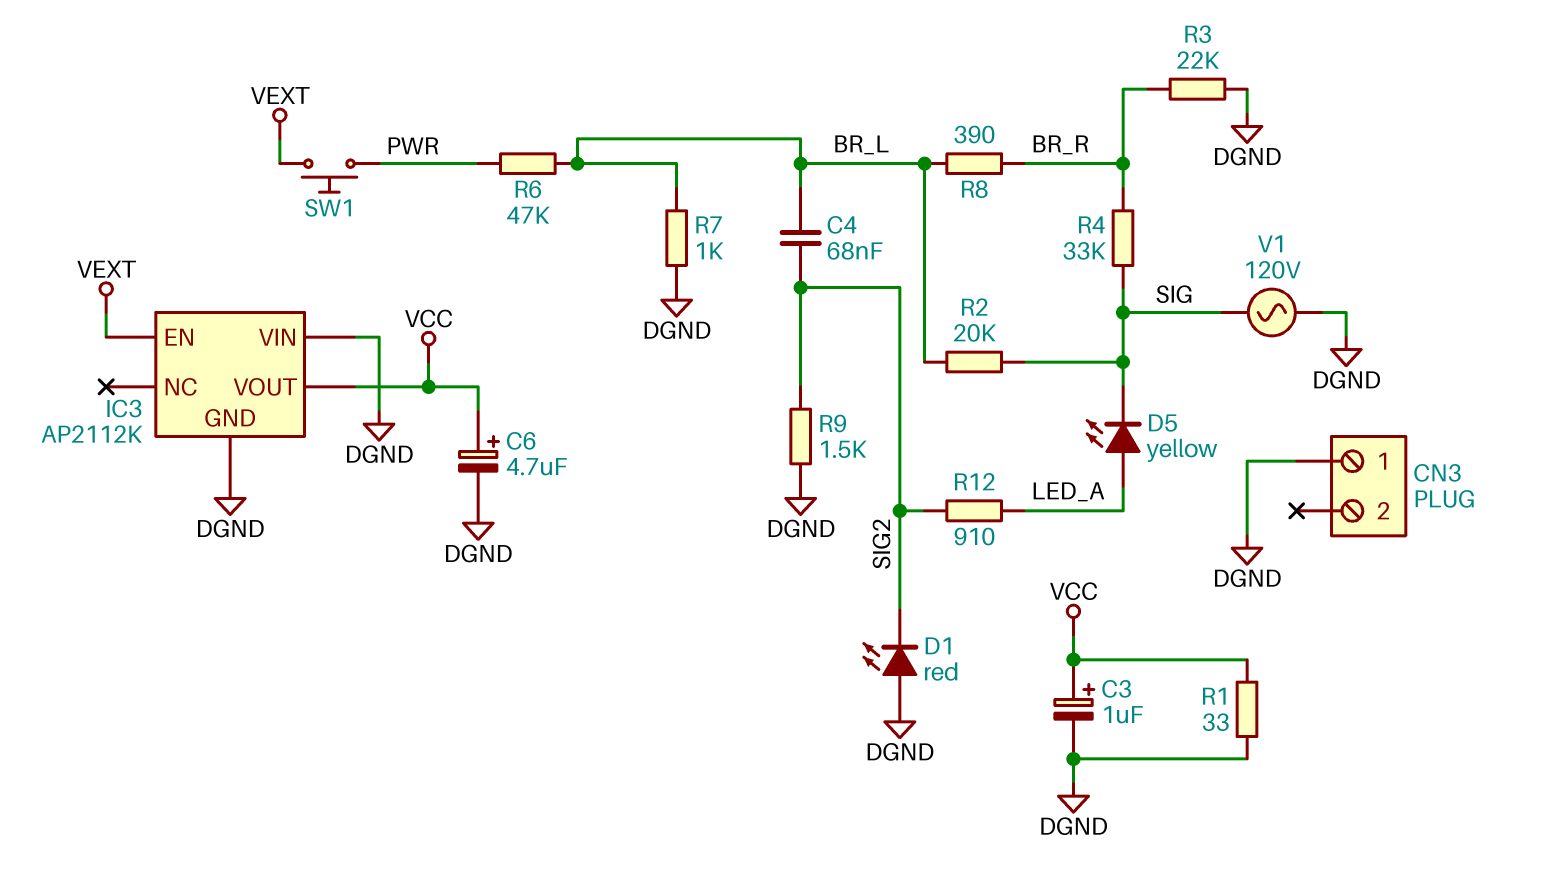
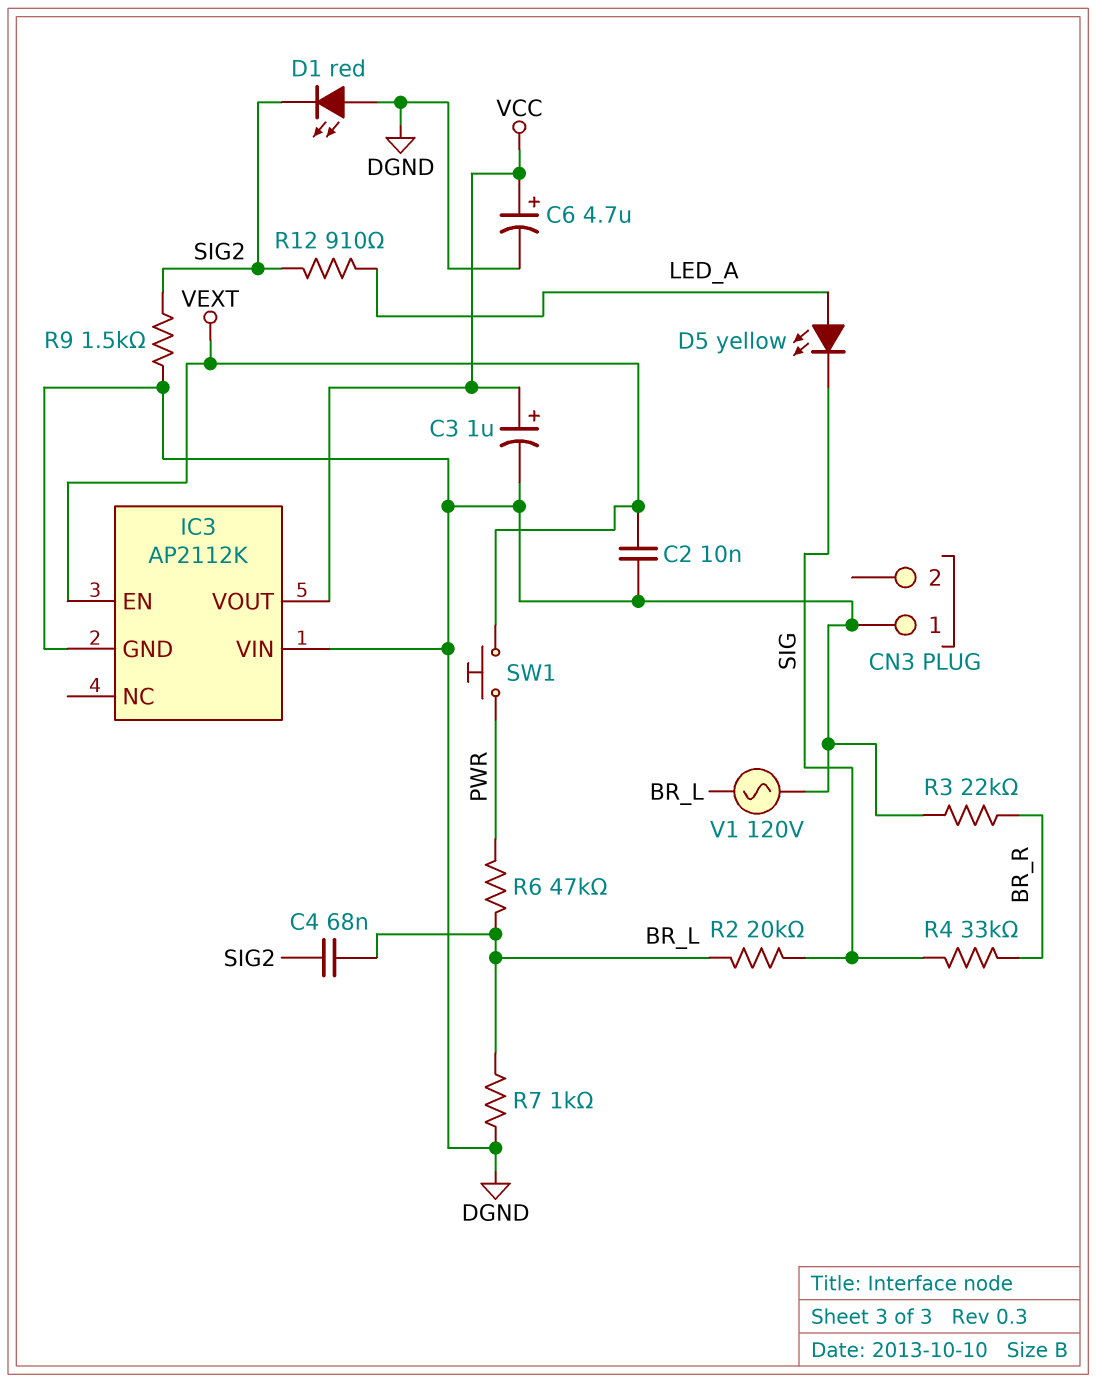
C2: none -> 10nF (DGND, VEXT)
R1: 33 (DGND, VCC) -> none
R8: 390 (BR_L, BR_R) -> none
V1: AC 120V (DGND, SIG) -> AC 120V (BR_L, DGND)

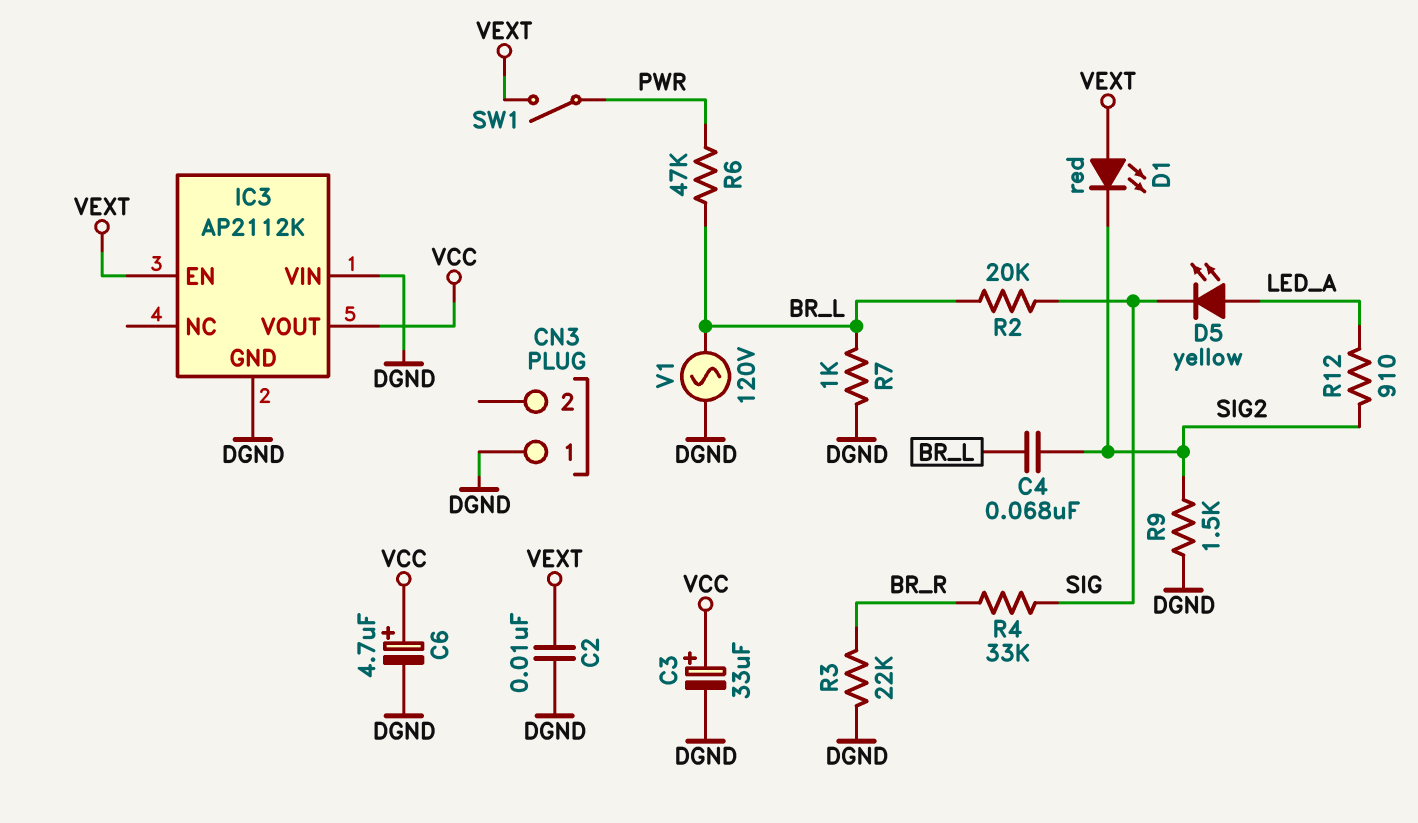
C3: 1uF (plus VCC, minus DGND) -> 33uF (plus VCC, minus DGND)
D1: LED red (A DGND, K SIG2) -> LED red (A VEXT, K SIG2)
SW1: button (PWR, VEXT) -> switch (PWR, VEXT)

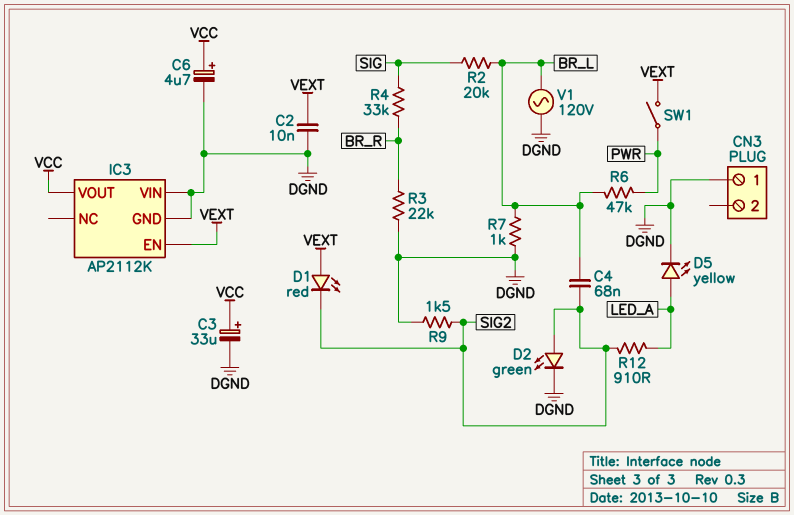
D2: none -> LED green (A SIG2, K DGND)
D5: LED yellow (A LED_A, K SIG) -> LED yellow (A LED_A, K DGND)

